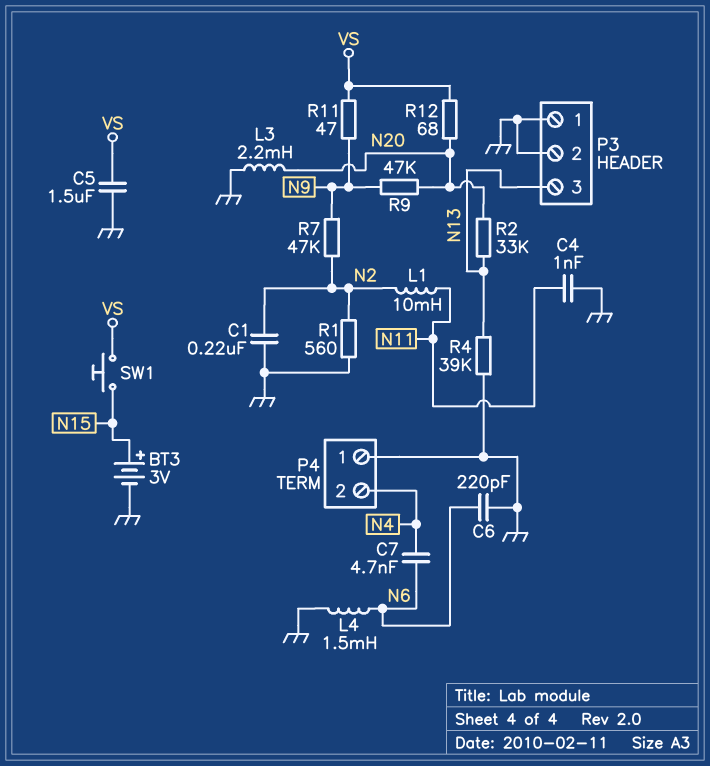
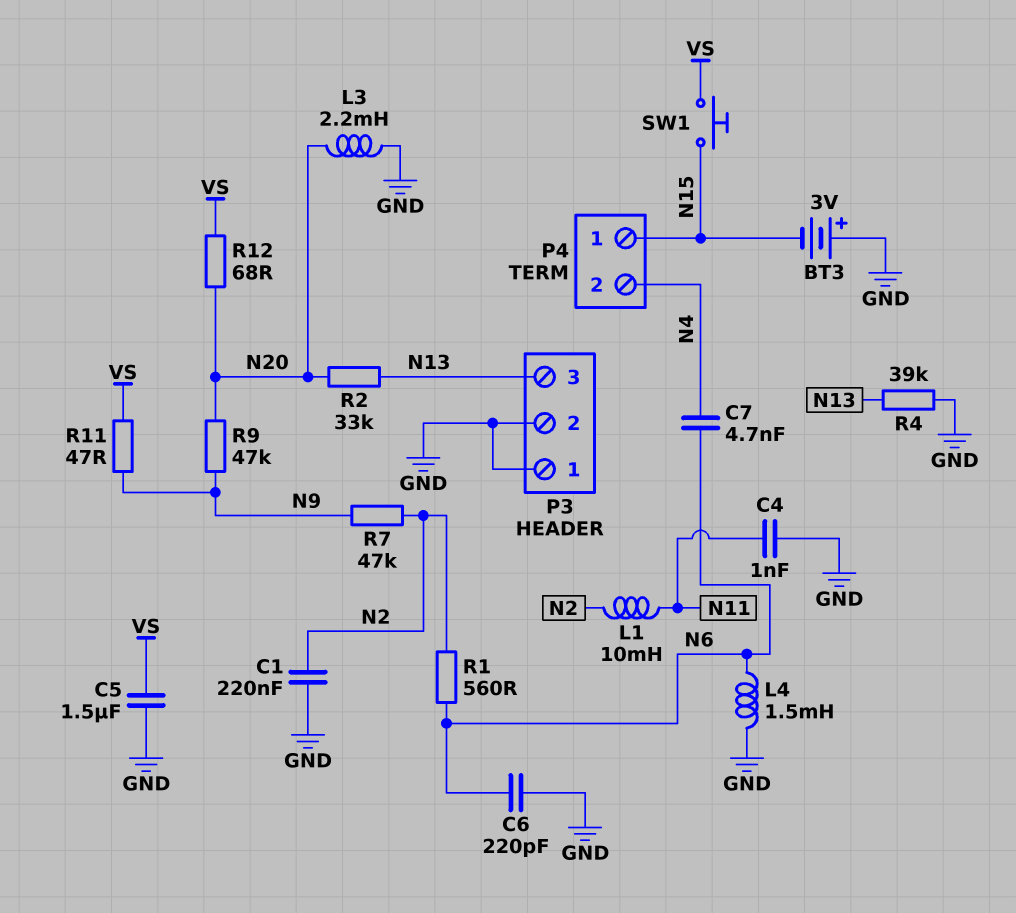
BT3: 3V (plus N15, minus GND) -> 3V (plus GND, minus N15)
P4 pin 1: GND -> N15
R1: 560 (GND, N2) -> 560 (N2, N6)

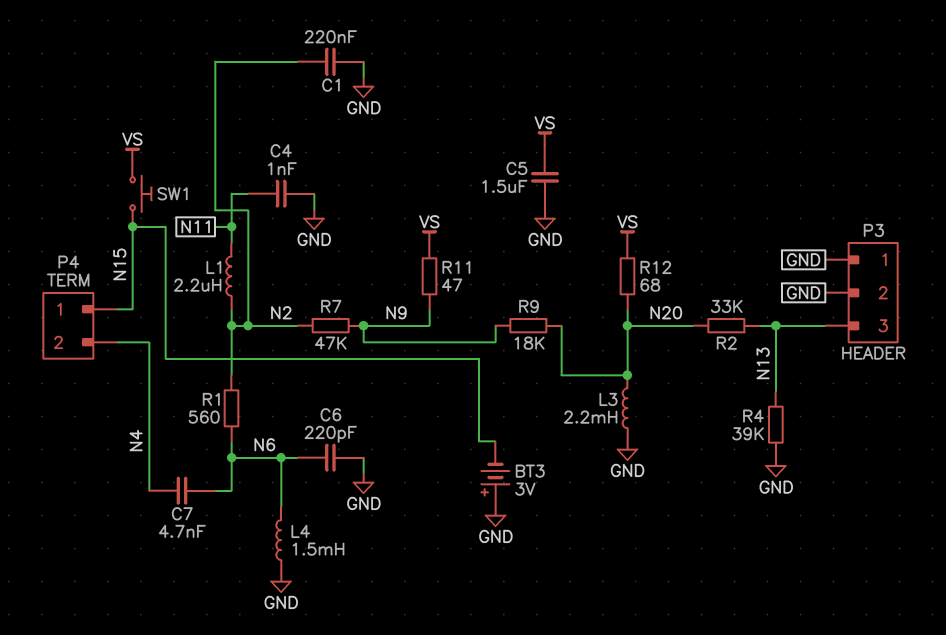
L1: 10mH (N2, N11) -> 2.2uH (N2, N11)
R9: 47k (N9, N20) -> 18k (N9, N20)

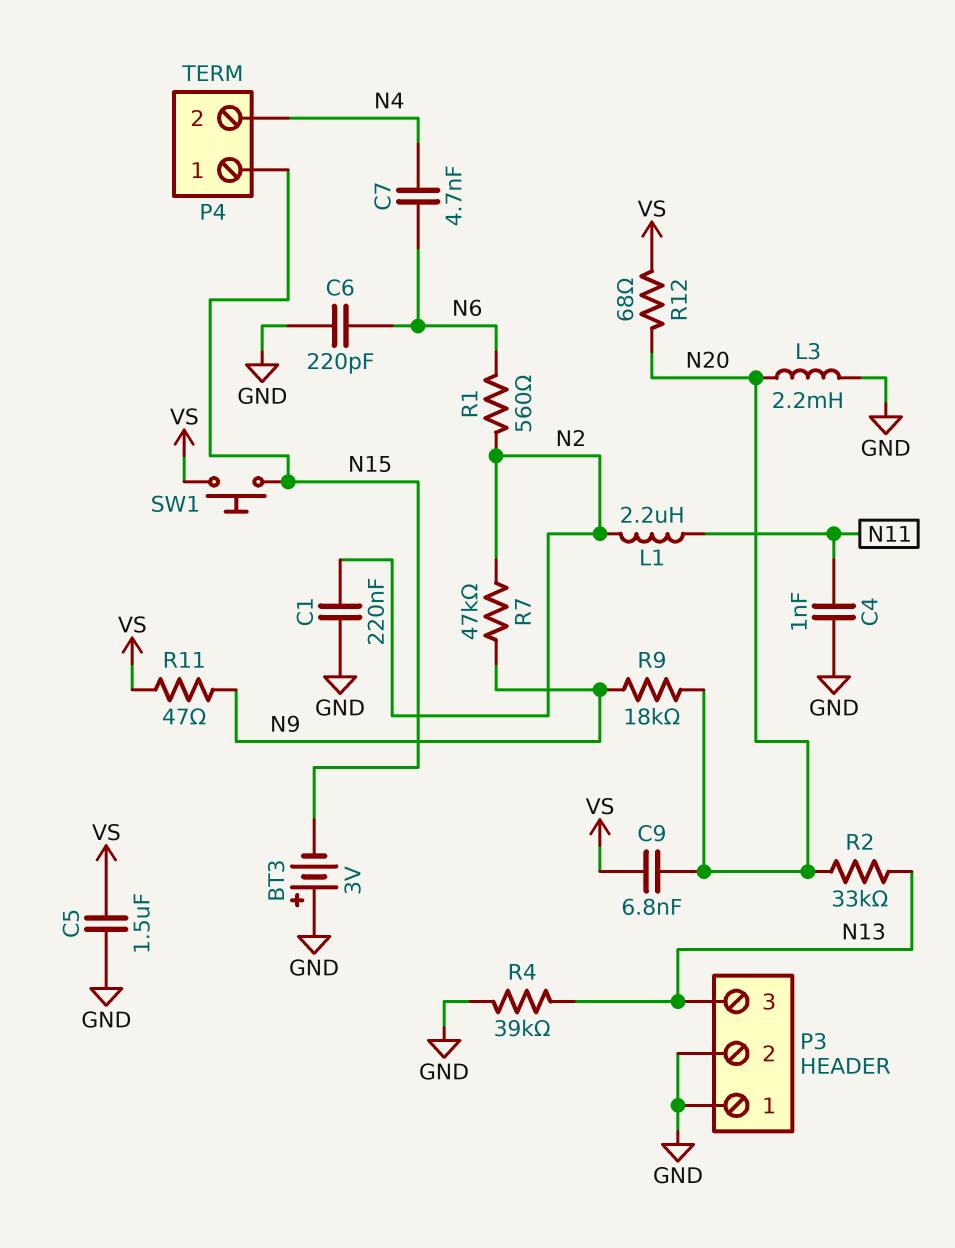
C9: none -> 6.8nF (N20, VS)
L4: 1.5mH (GND, N6) -> none

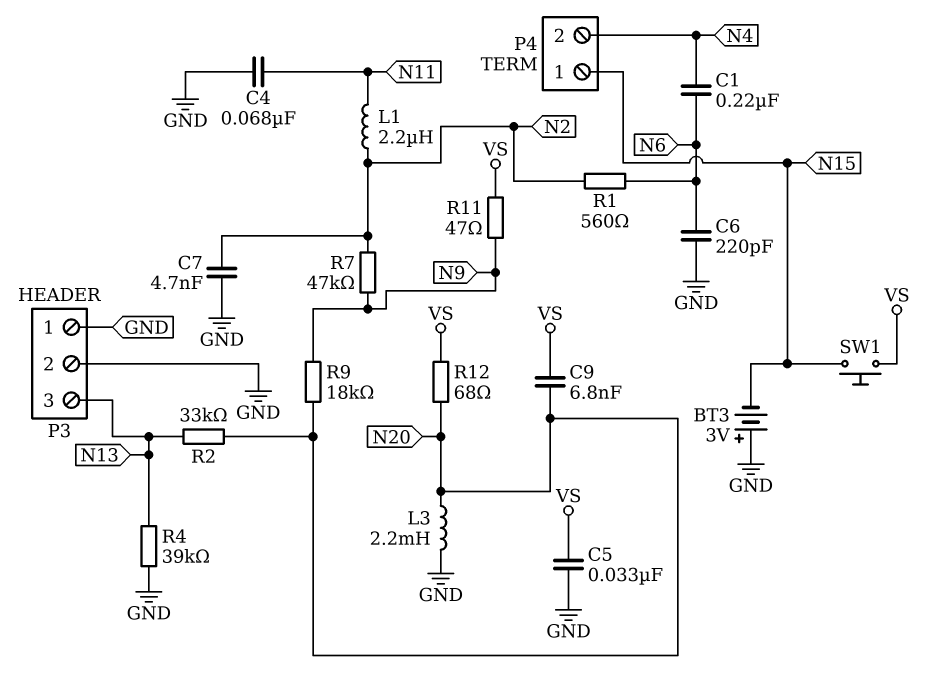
C1: 220nF (GND, N2) -> 220nF (N4, N6)
C4: 1nF (GND, N11) -> 68nF (GND, N11)
C5: 1.5uF (GND, VS) -> 33nF (GND, VS)
C7: 4.7nF (N4, N6) -> 4.7nF (GND, N2)

